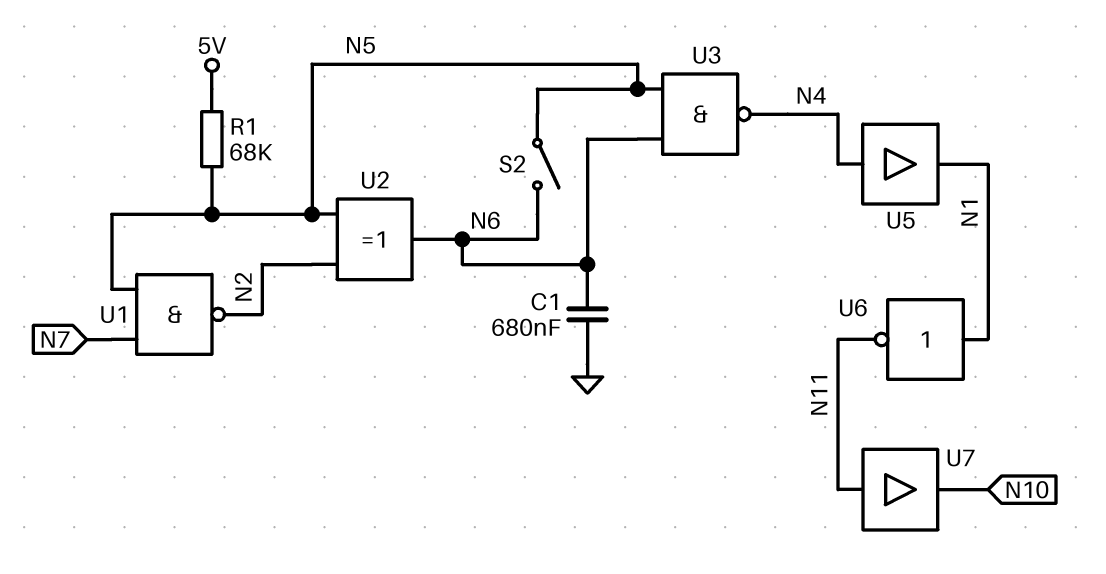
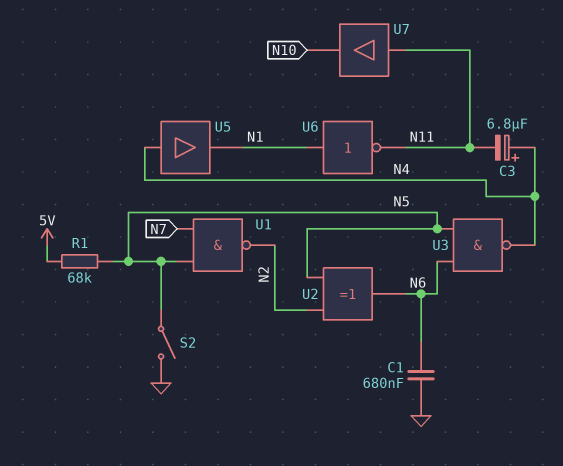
C3: none -> 6.8uF (plus N4, minus N11)
S2: switch (N5, N6) -> switch (GND, N5)

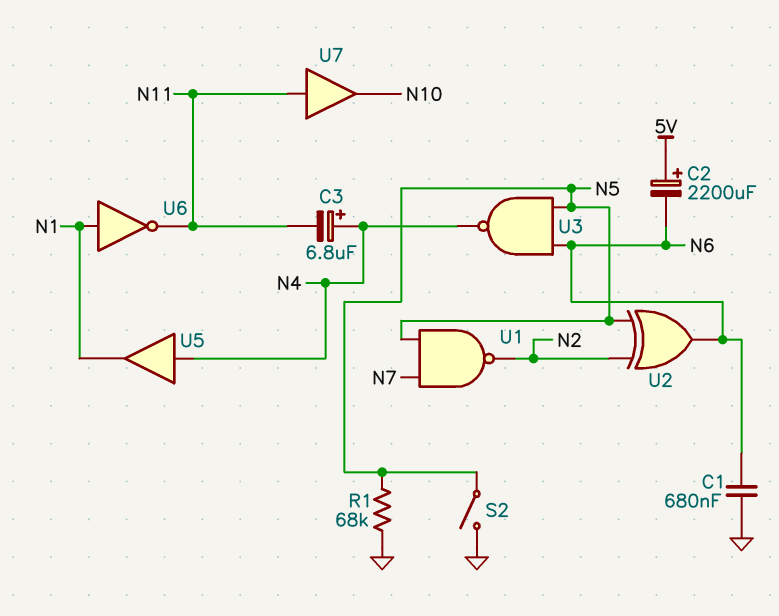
C2: none -> 2200uF (plus 5V, minus N6)
R1: 68k (5V, N5) -> 68k (GND, N5)

